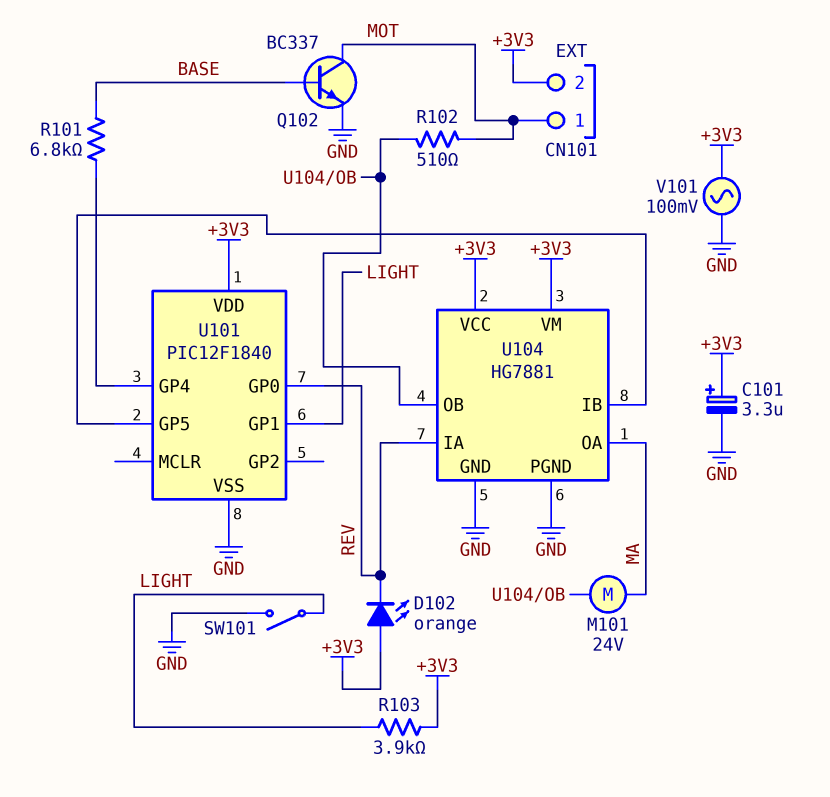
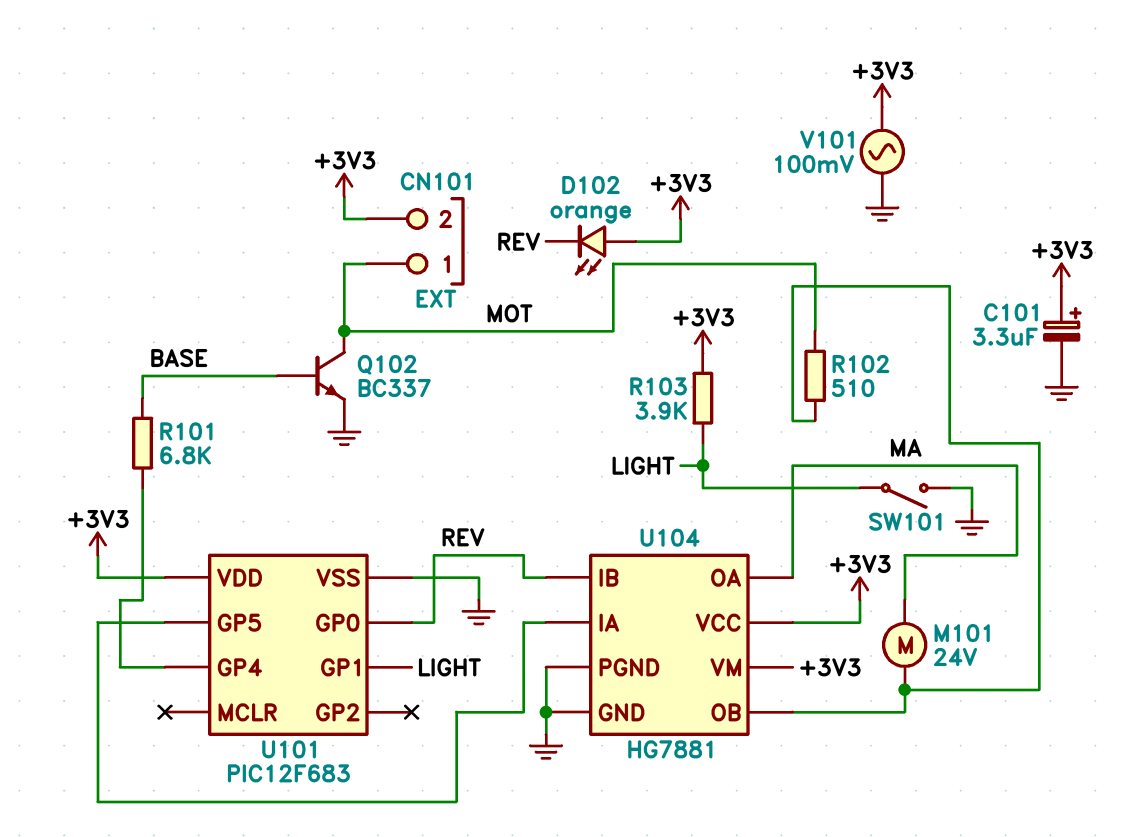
U101: PIC12F1840 -> PIC12F683
U104 pin IA: REV -> U101/GP5
U104 pin IB: U101/GP5 -> REV

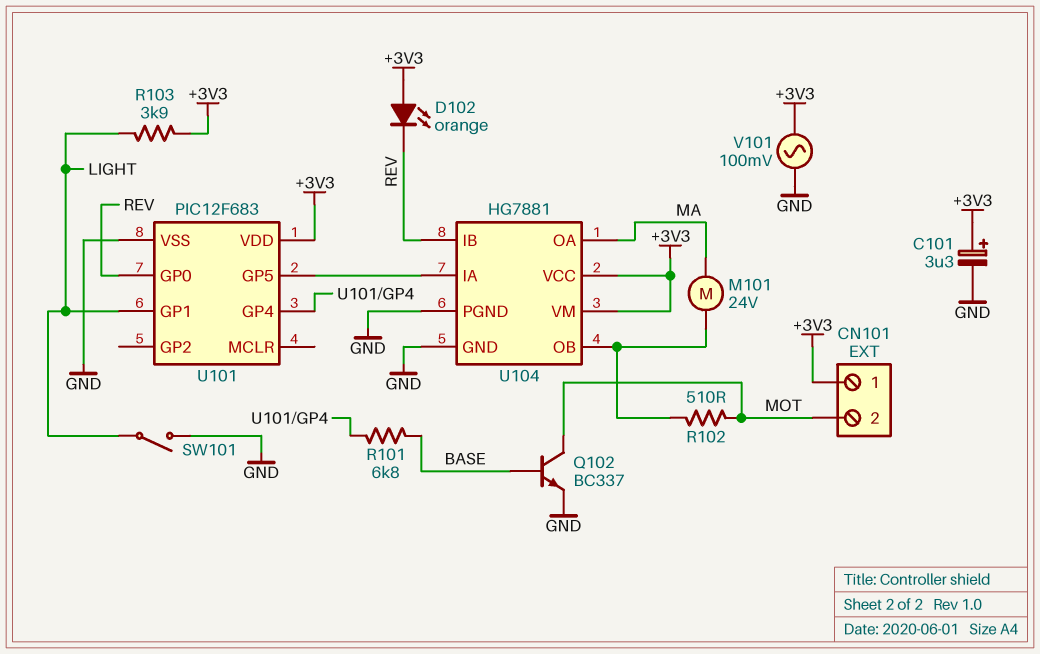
CN101 pin 1: MOT -> +3V3
CN101 pin 2: +3V3 -> MOT

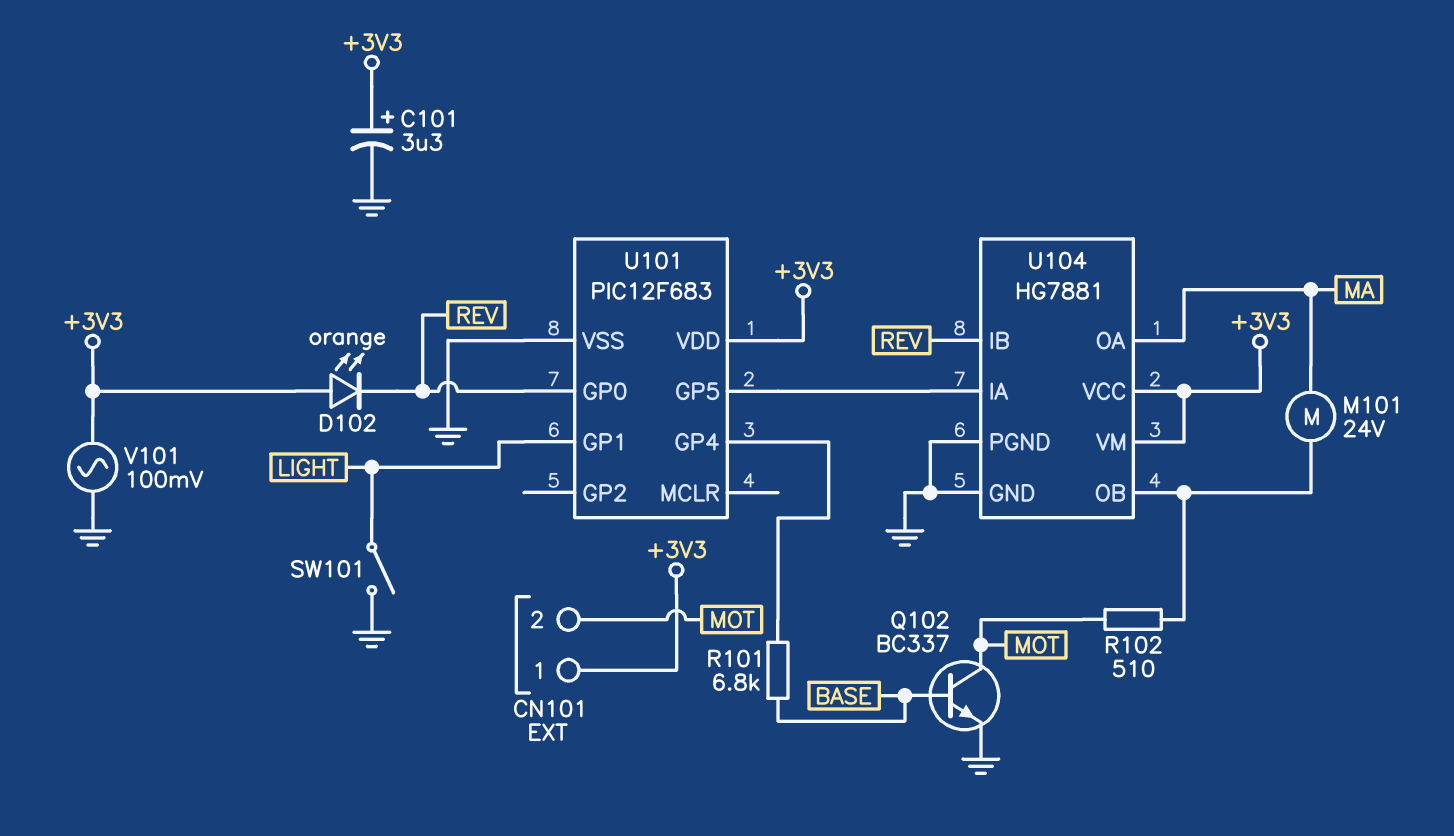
R103: 3.9k (+3V3, LIGHT) -> none

